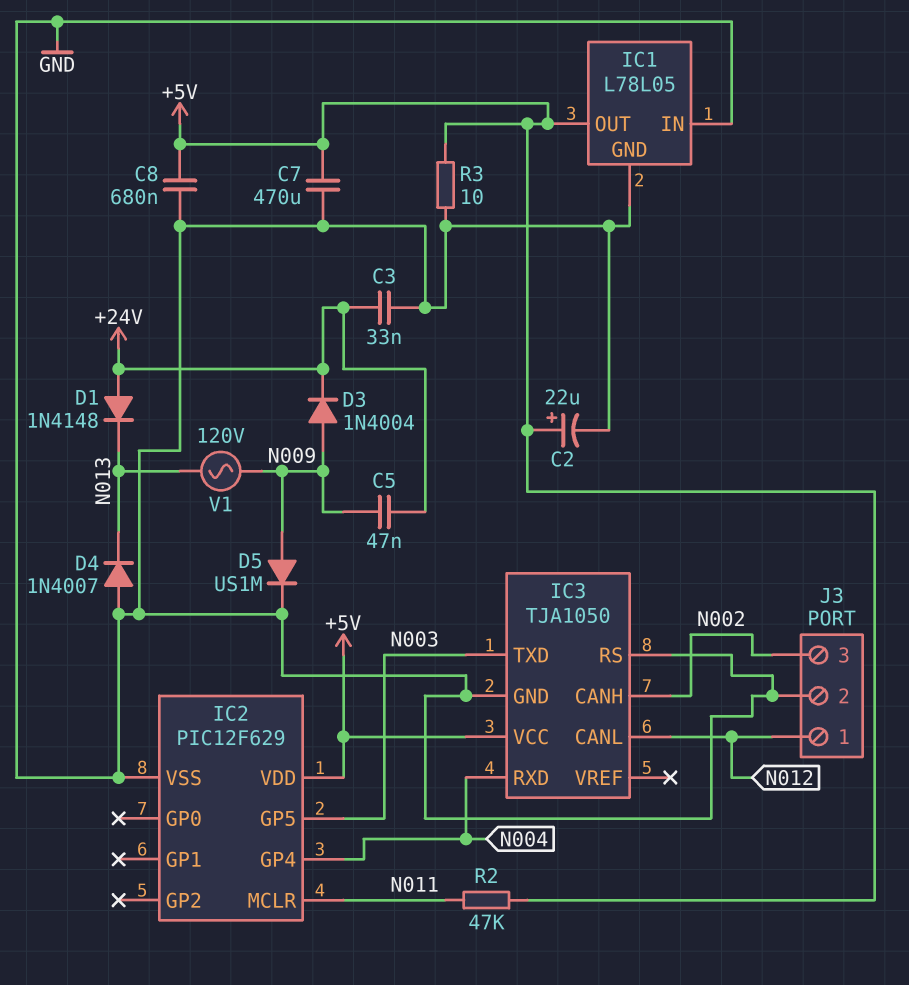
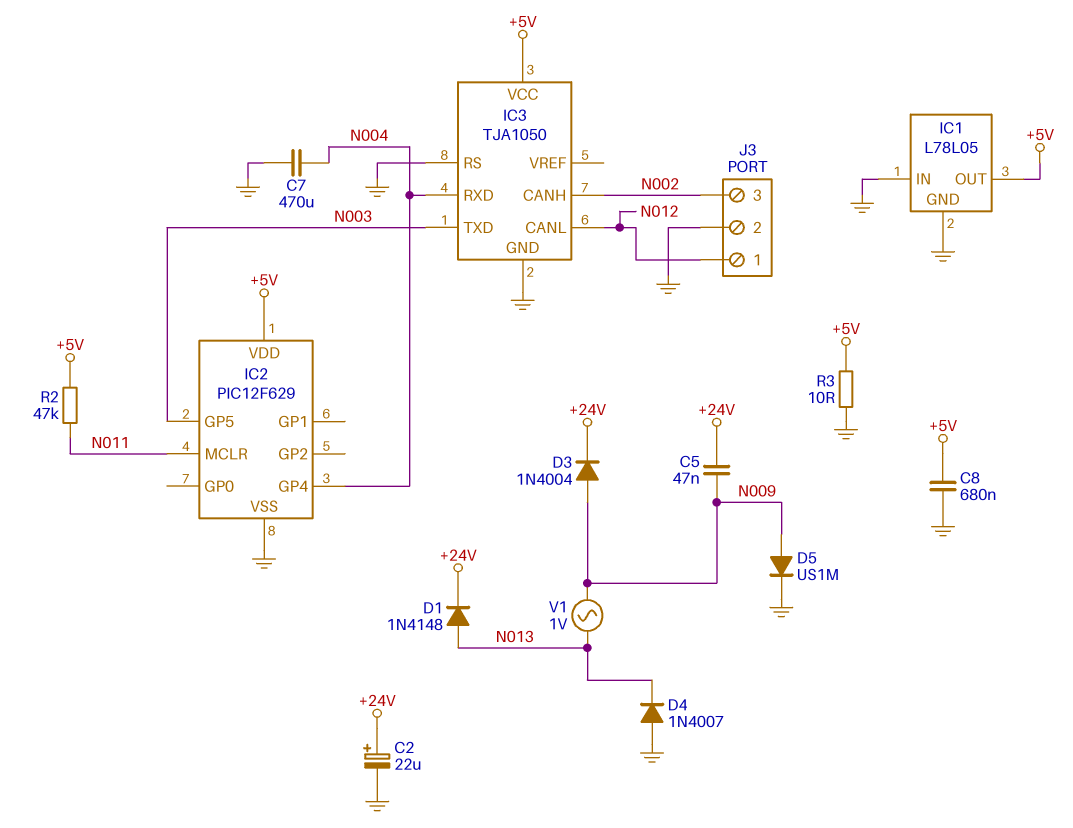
C2: 22uF (plus +5V, minus GND) -> 22uF (plus +24V, minus GND)
C3: 33nF (+24V, GND) -> none
C7: 470uF (+5V, GND) -> 470uF (GND, N004)
D1: diode 1N4148 (A +24V, K N013) -> diode 1N4148 (A N013, K +24V)
V1: AC 120V (N009, N013) -> AC 1V (N009, N013)

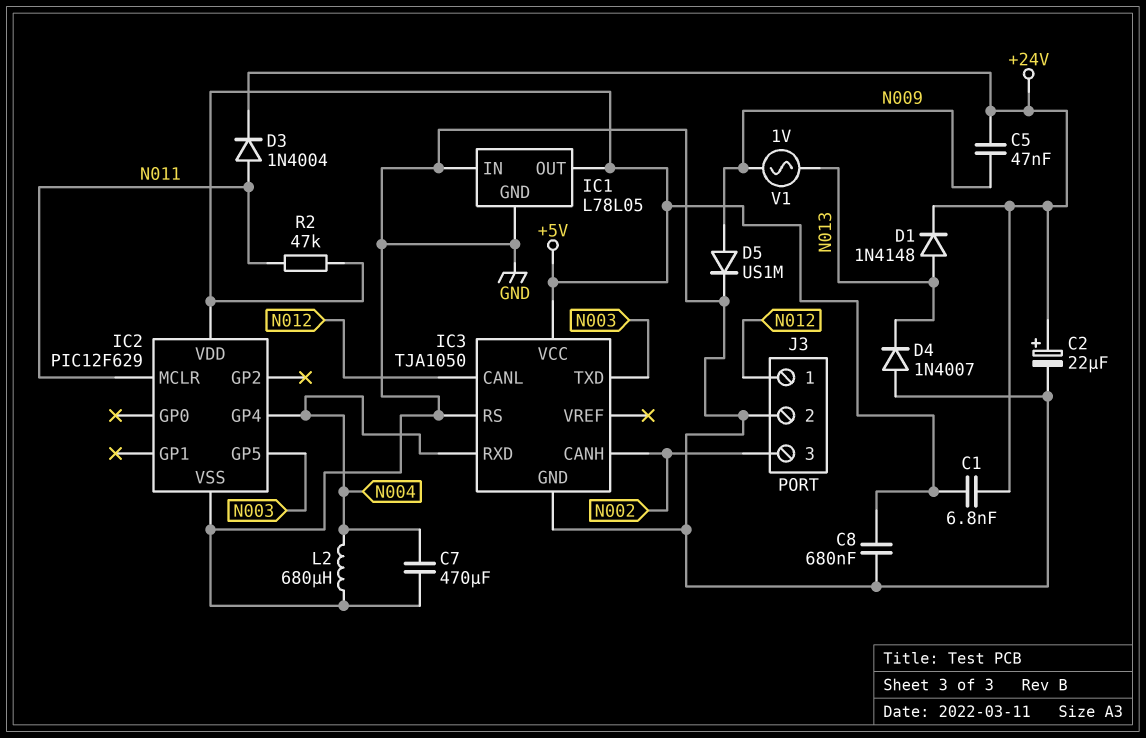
C1: none -> 6.8nF (+5V, +24V)
D3: diode 1N4004 (A N009, K +24V) -> diode 1N4004 (A N011, K +24V)
L2: none -> 680uH (GND, N004)
R3: 10 (+5V, GND) -> none

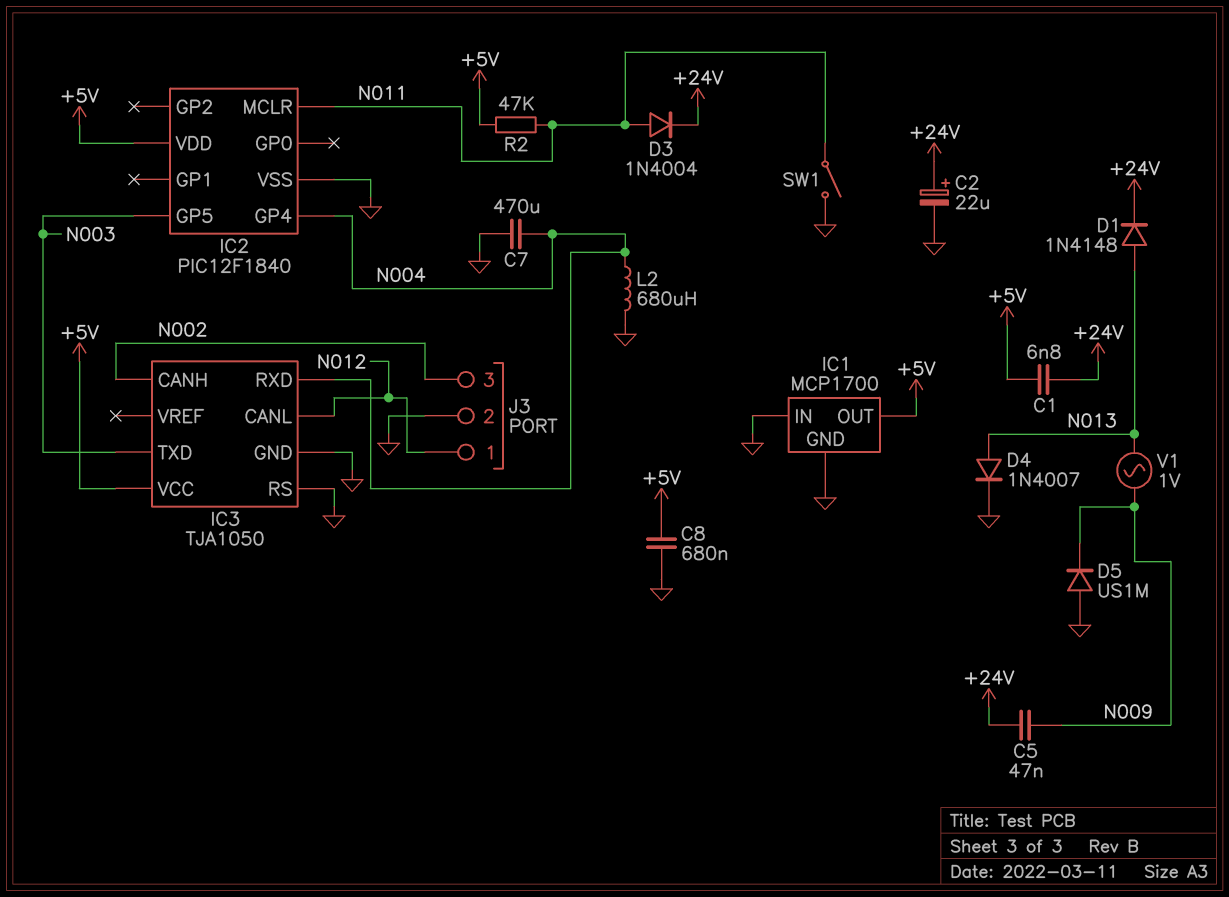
D4: diode 1N4007 (A GND, K N013) -> diode 1N4007 (A N013, K GND)
D5: diode US1M (A N009, K GND) -> diode US1M (A GND, K N009)
IC1: L78L05 -> MCP1700
IC2: PIC12F629 -> PIC12F1840
SW1: none -> switch (GND, N011)

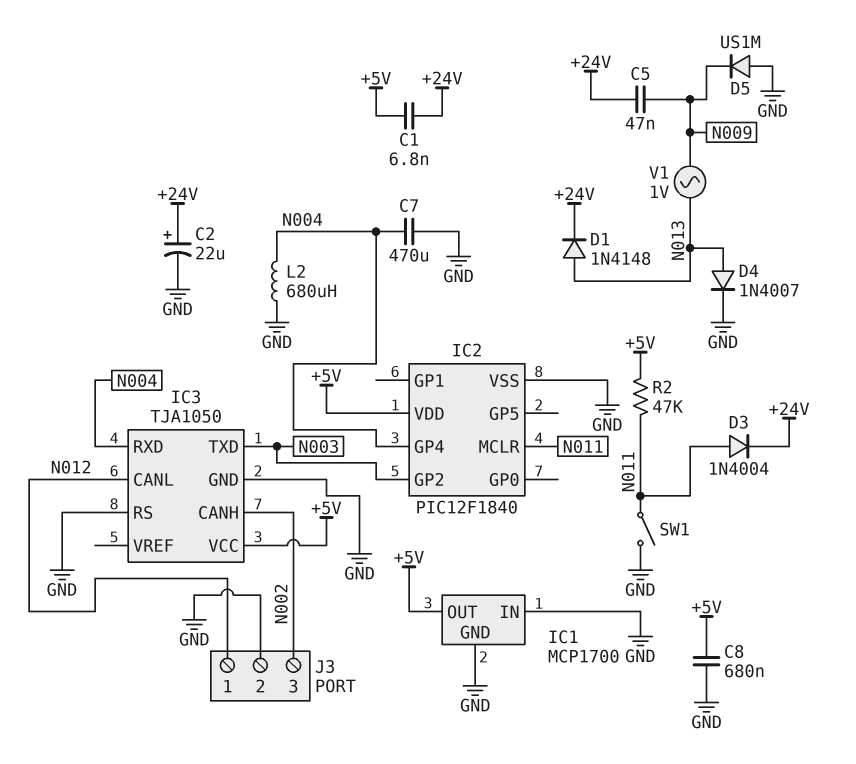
IC2 pin GP2: none -> N003
IC2 pin GP5: N003 -> none

